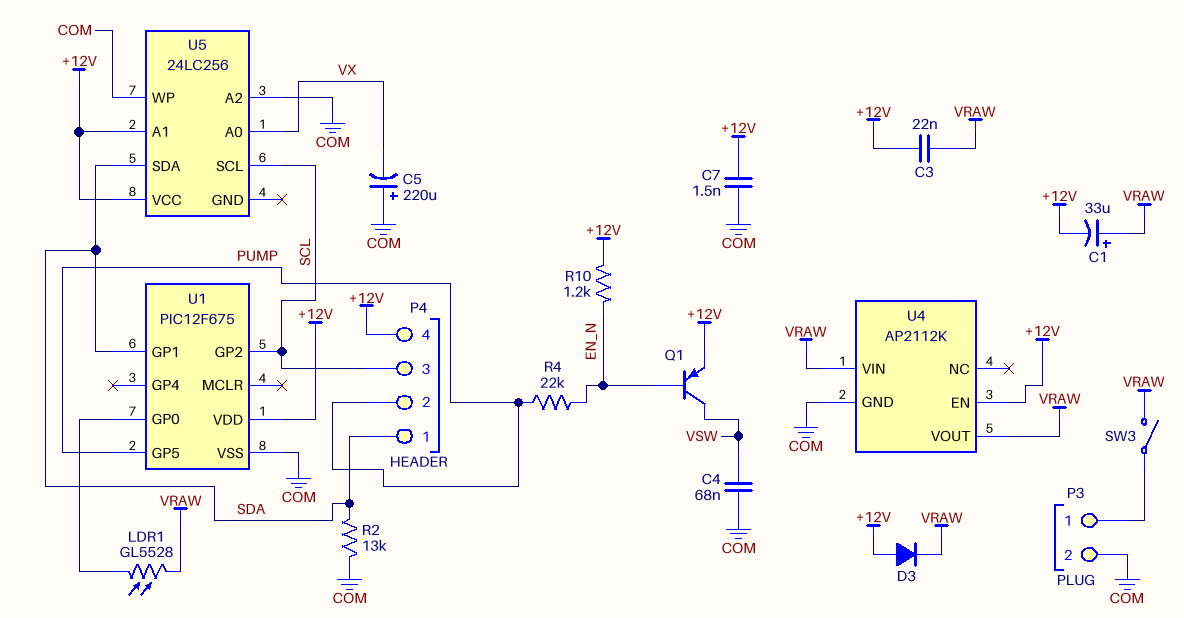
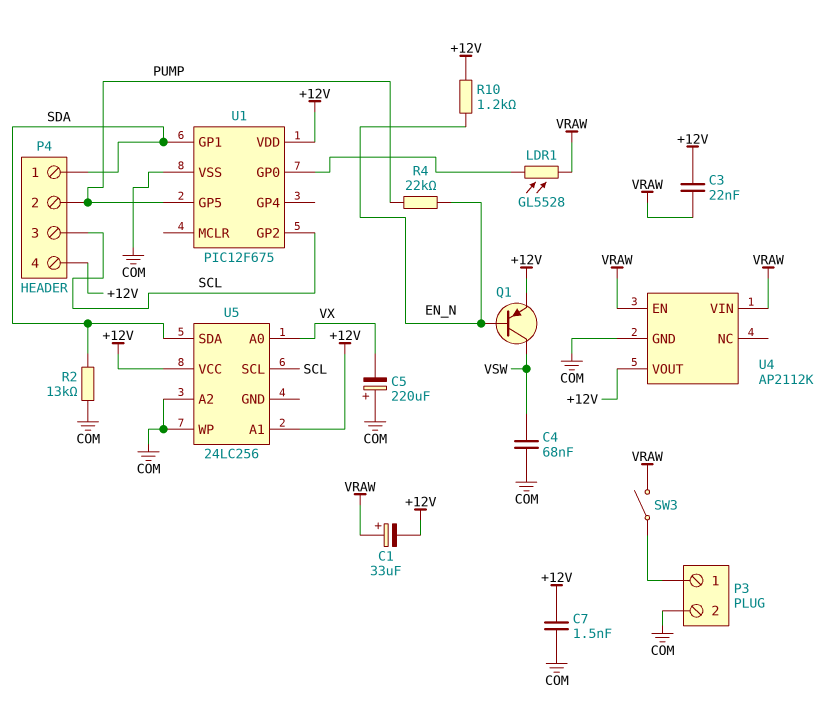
D3: diode (A +12V, K VRAW) -> none
U4 pin EN: +12V -> VRAW
U4 pin VOUT: VRAW -> +12V

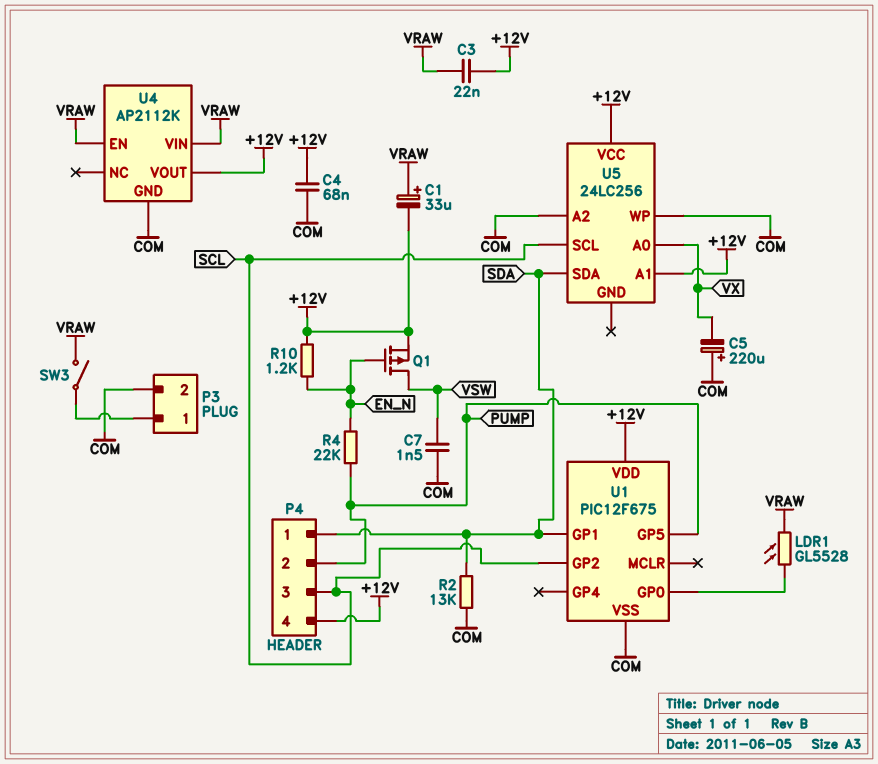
C4: 68nF (COM, VSW) -> 68nF (+12V, COM)
C7: 1.5nF (+12V, COM) -> 1.5nF (COM, VSW)
Q1: PNP (B EN_N, C VSW, E +12V) -> PMOS (G EN_N, D VSW, S +12V)

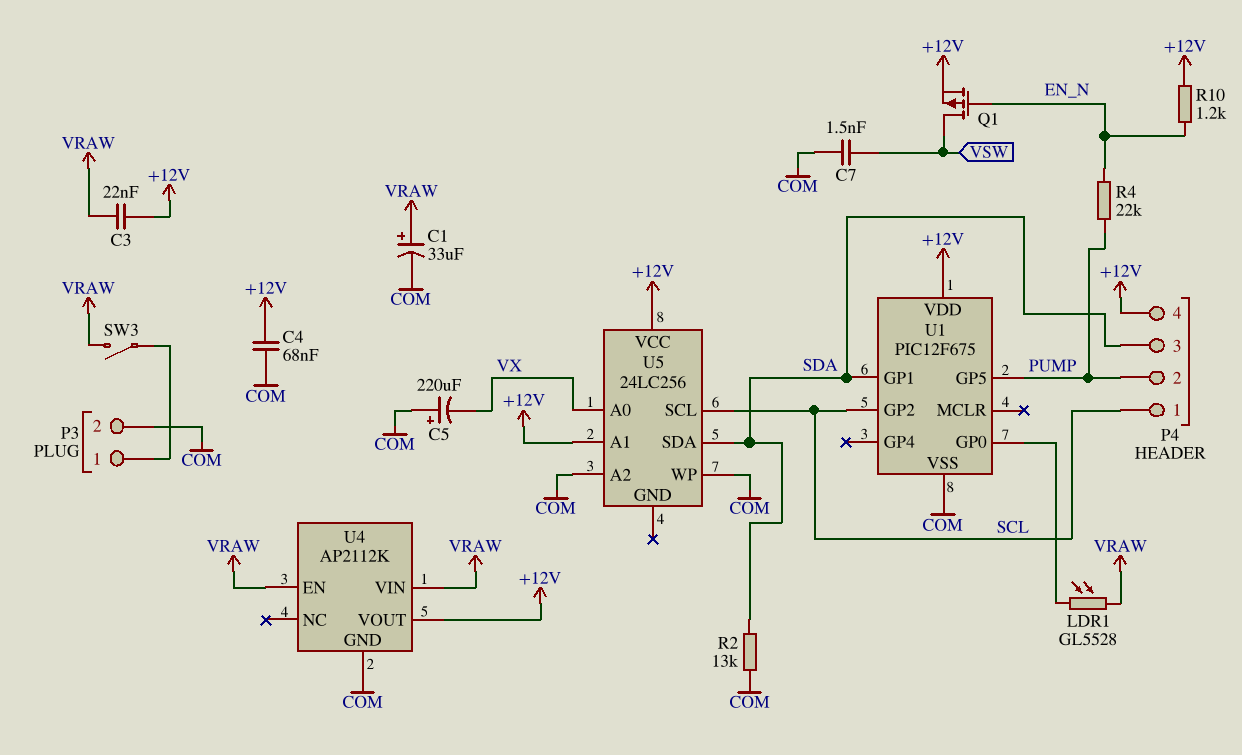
C1: 33uF (plus VRAW, minus +12V) -> 33uF (plus VRAW, minus COM)
P4 pin 1: SDA -> SCL
P4 pin 3: SCL -> SDA

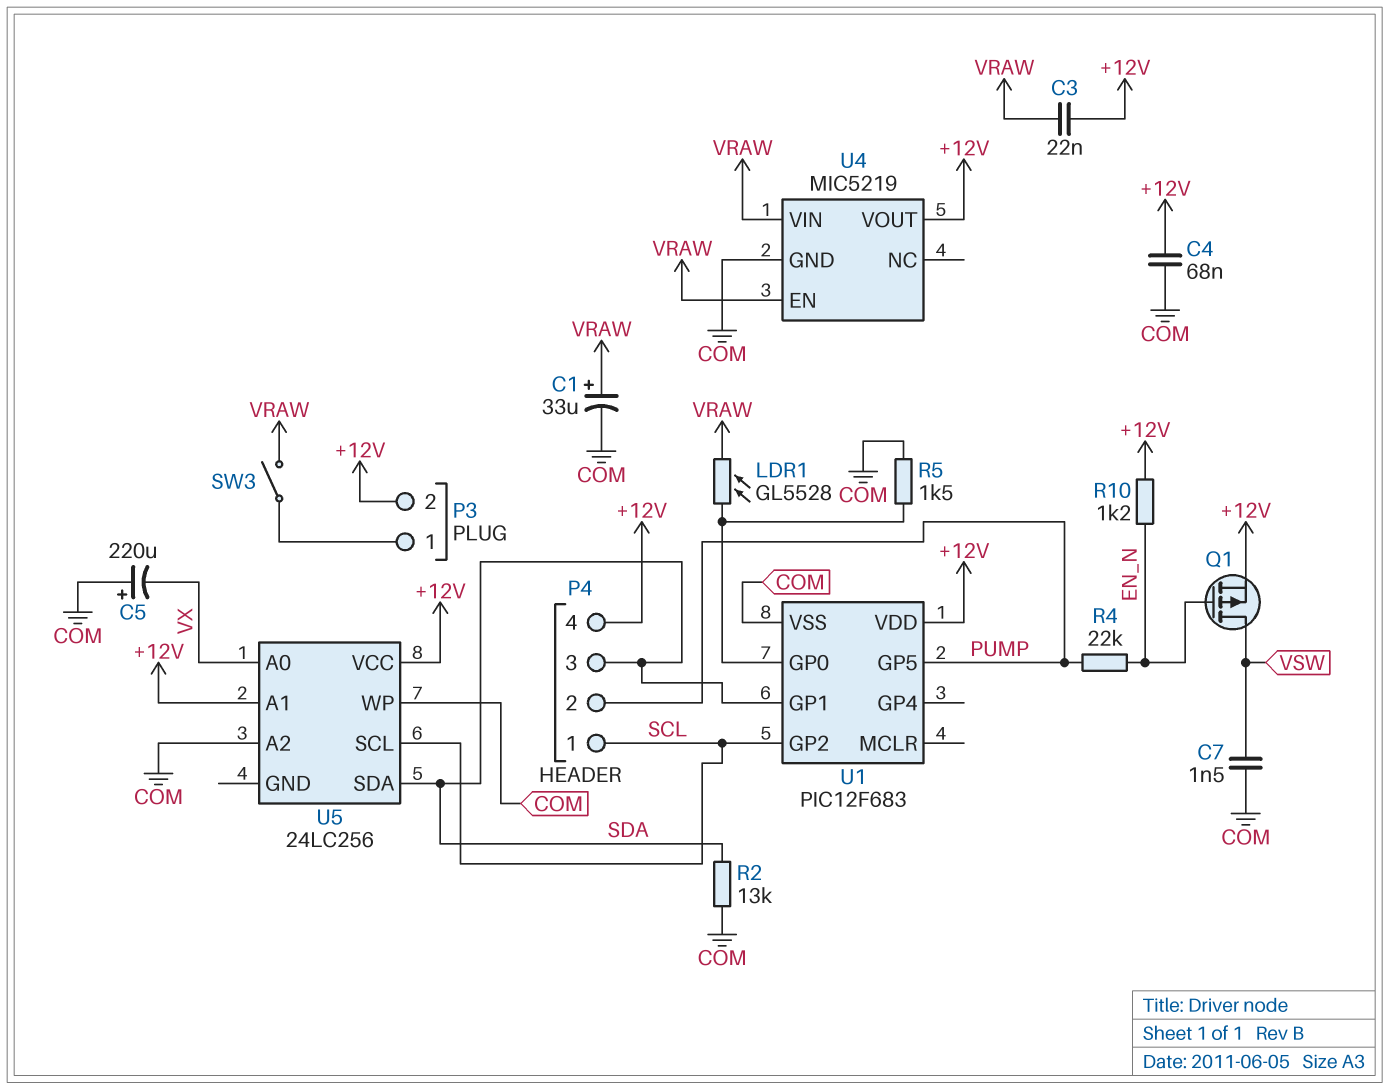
P3 pin 2: COM -> +12V
R5: none -> 1.5k (COM, U1/GP0)
U1: PIC12F675 -> PIC12F683
U4: AP2112K -> MIC5219

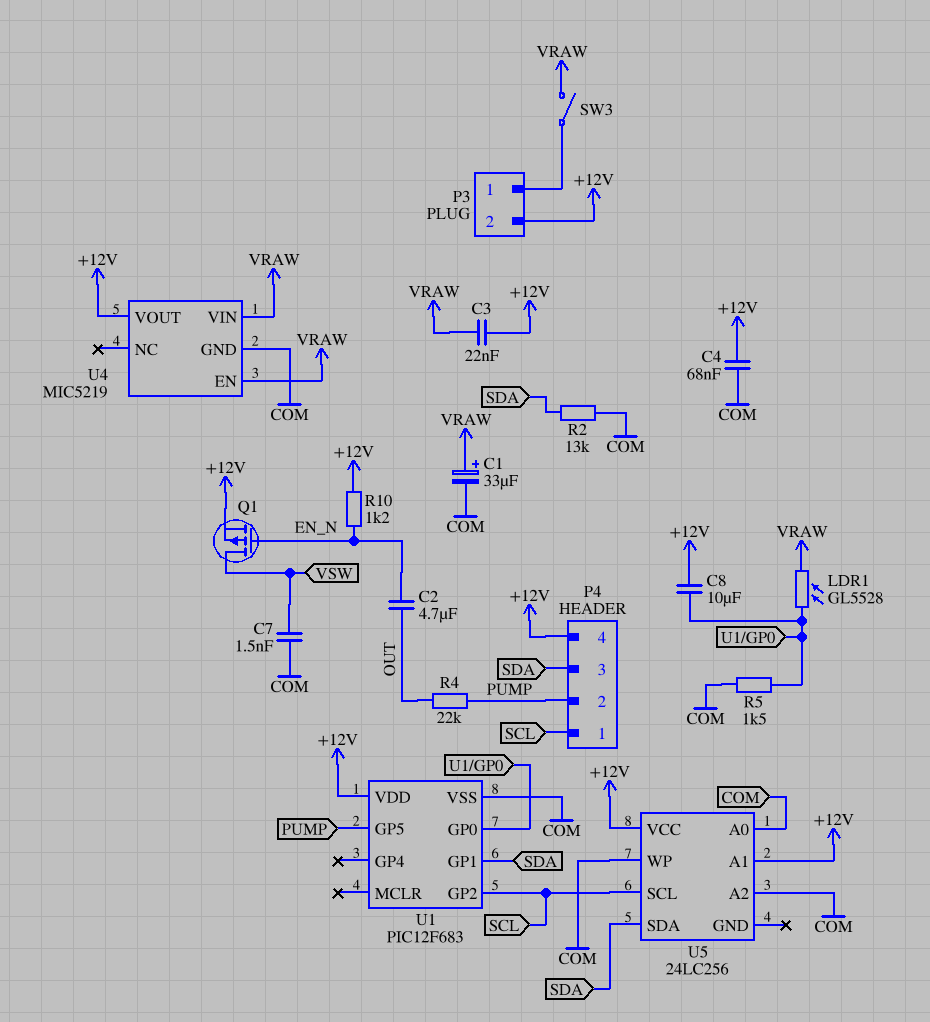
C2: none -> 4.7uF (EN_N, OUT)
C5: 220uF (plus COM, minus VX) -> none
C8: none -> 10uF (+12V, U1/GP0)
R4: 22k (EN_N, PUMP) -> 22k (OUT, PUMP)
U5 pin A0: VX -> COM

